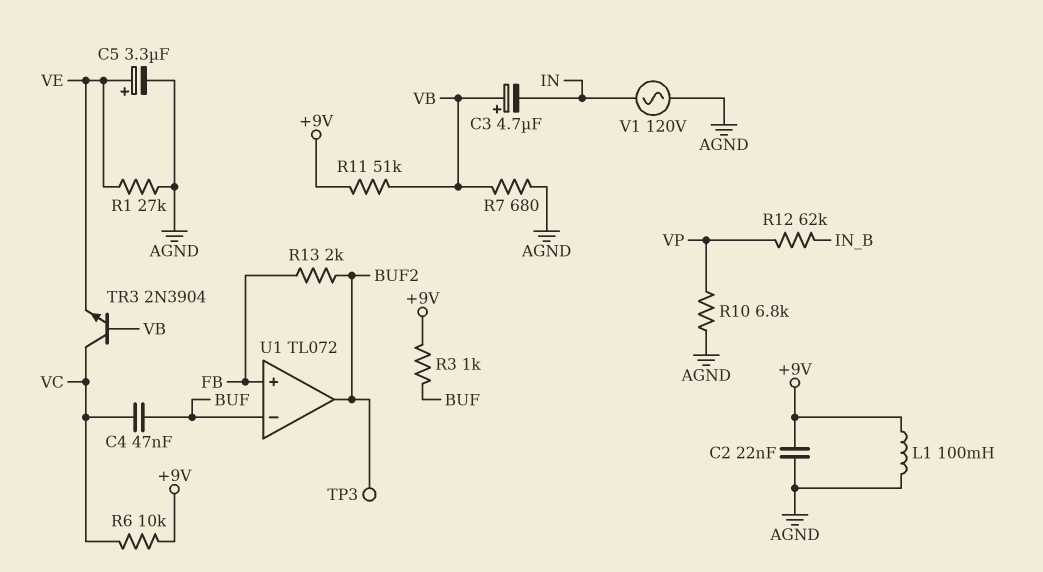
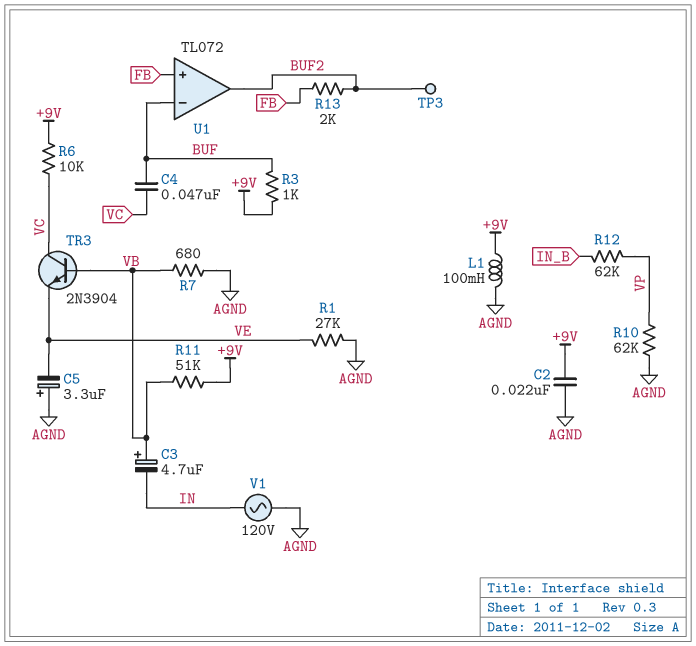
C5: 3.3uF (plus VE, minus AGND) -> 3.3uF (plus AGND, minus VE)
R10: 6.8k (AGND, VP) -> 62k (AGND, VP)

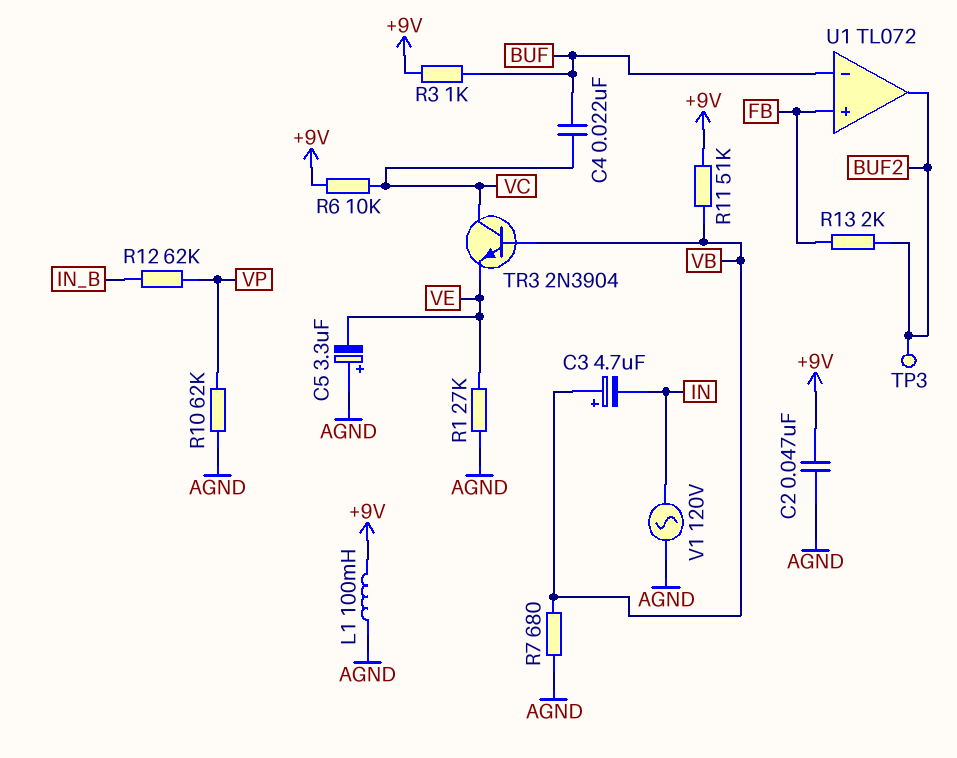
C2: 22nF (+9V, AGND) -> 47nF (+9V, AGND)
C4: 47nF (BUF, VC) -> 22nF (BUF, VC)

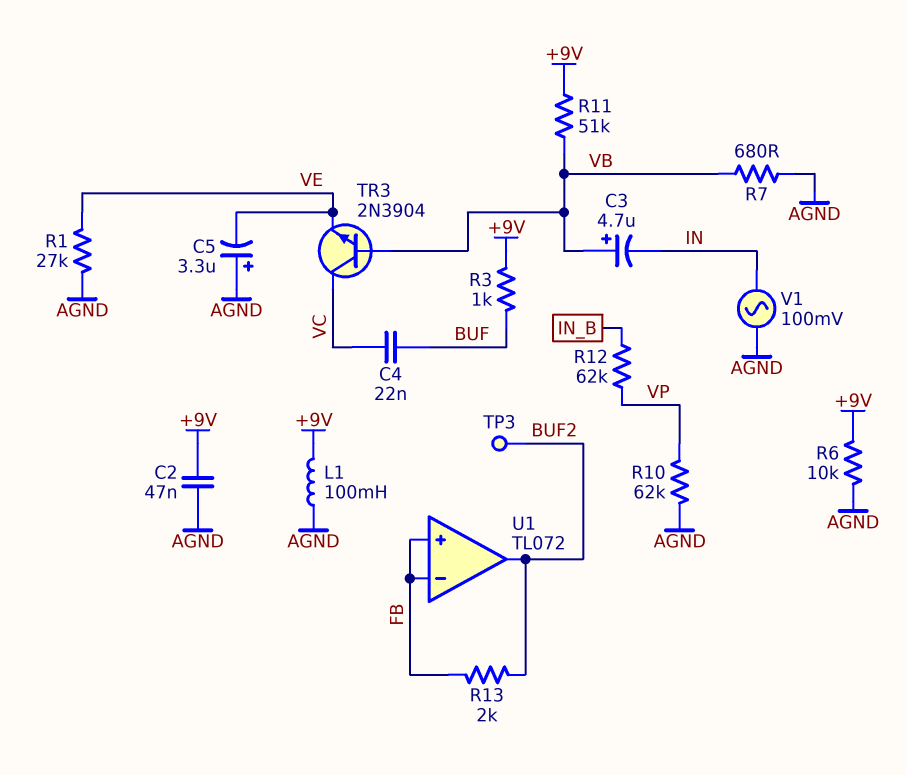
R6: 10k (+9V, VC) -> 10k (+9V, AGND)
U1 pin in-: BUF -> FB
V1: AC 120V (AGND, IN) -> AC 100mV (AGND, IN)

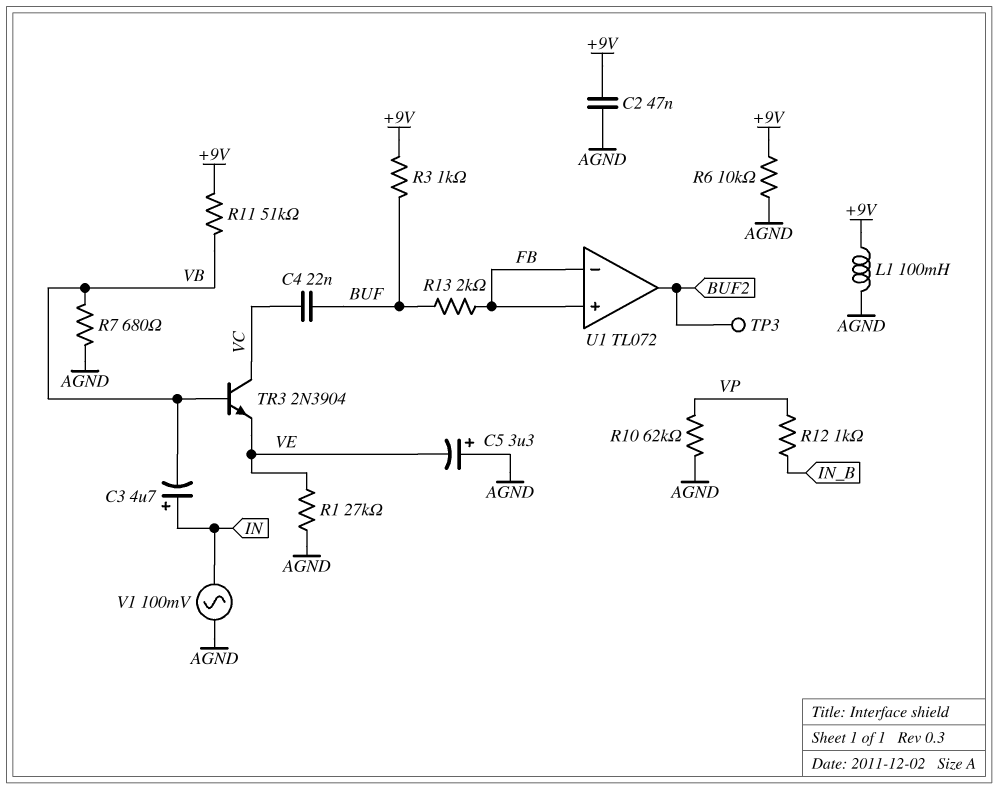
C3: 4.7uF (plus VB, minus IN) -> 4.7uF (plus IN, minus VB)
R12: 62k (IN_B, VP) -> 1k (IN_B, VP)
R13: 2k (BUF2, FB) -> 2k (BUF, FB)

